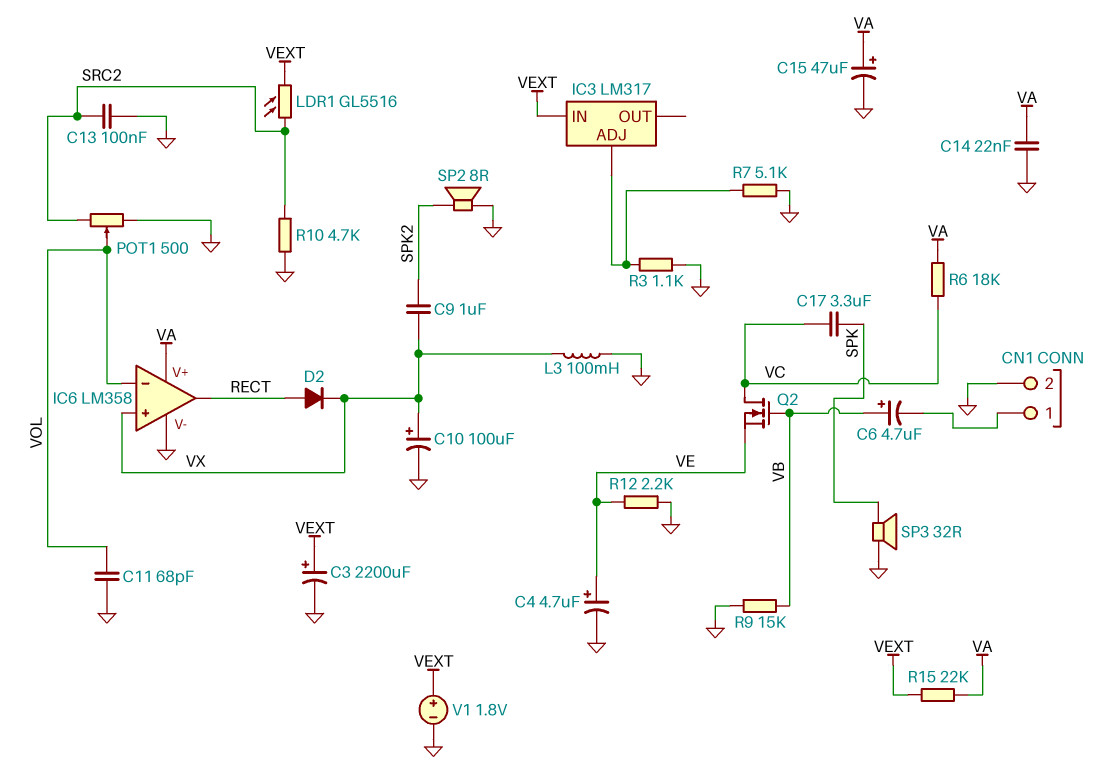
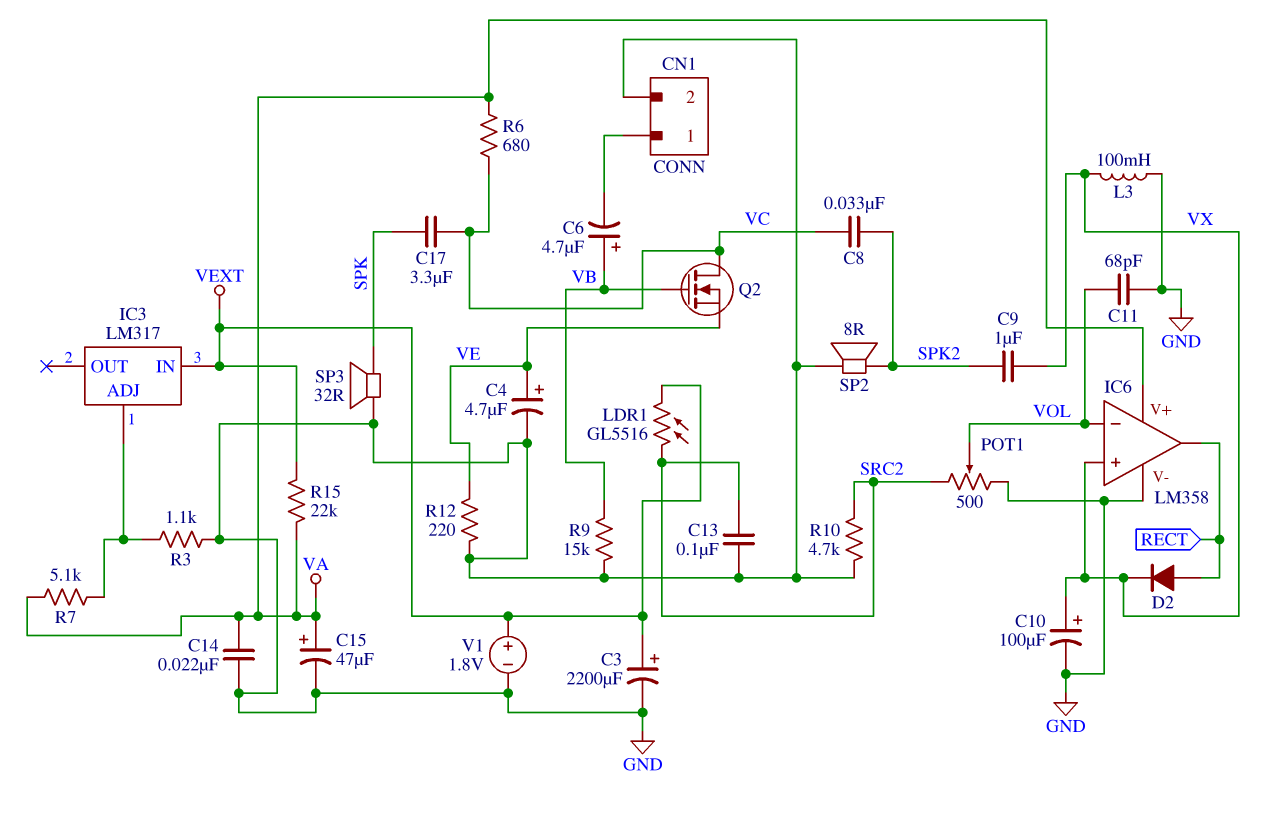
C8: none -> 33nF (SPK2, VC)
R6: 18k (VA, VC) -> 680 (VA, VC)
R7: 5.1k (GND, IC3/ADJ) -> 5.1k (IC3/ADJ, VA)
R12: 2.2k (GND, VE) -> 220 (GND, VE)

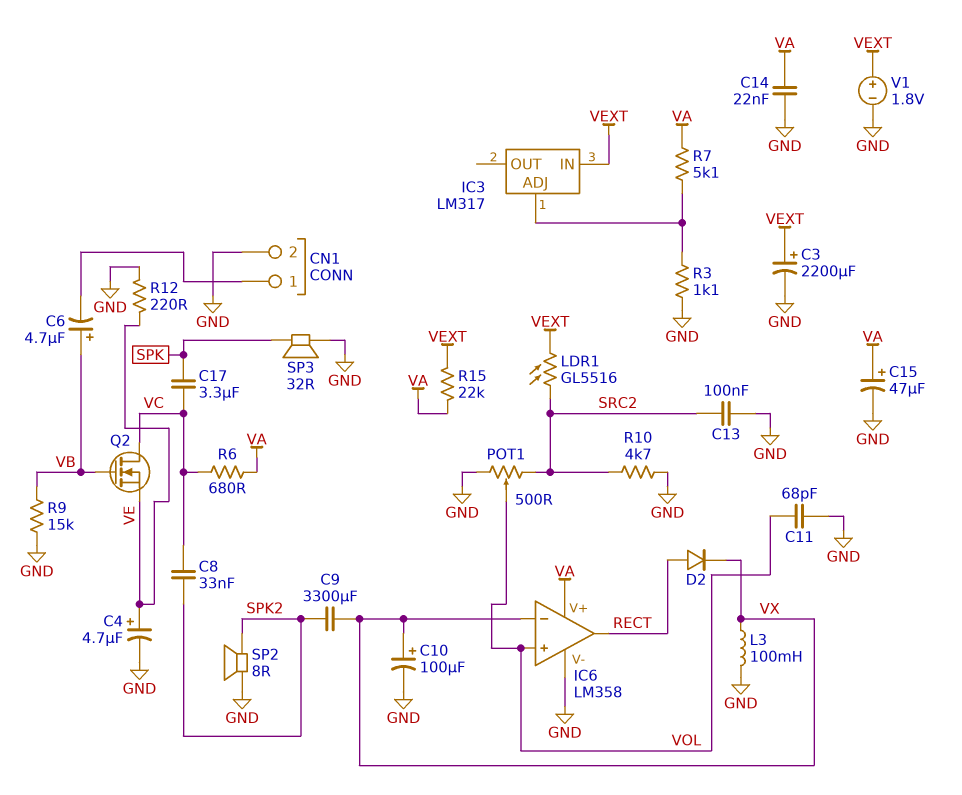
C9: 1uF (SPK2, VX) -> 3300uF (SPK2, VX)
IC6 pin in+: VX -> VOL
IC6 pin in-: VOL -> VX

